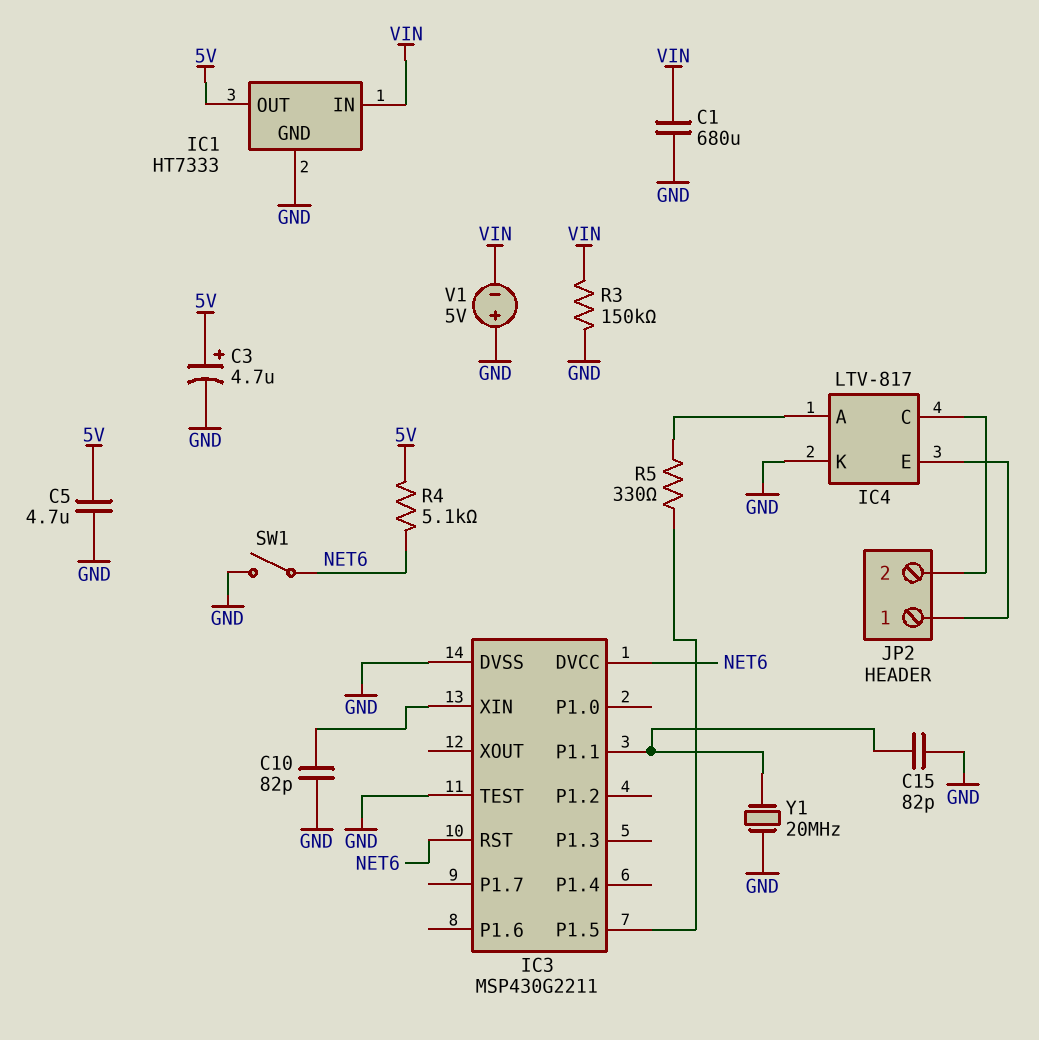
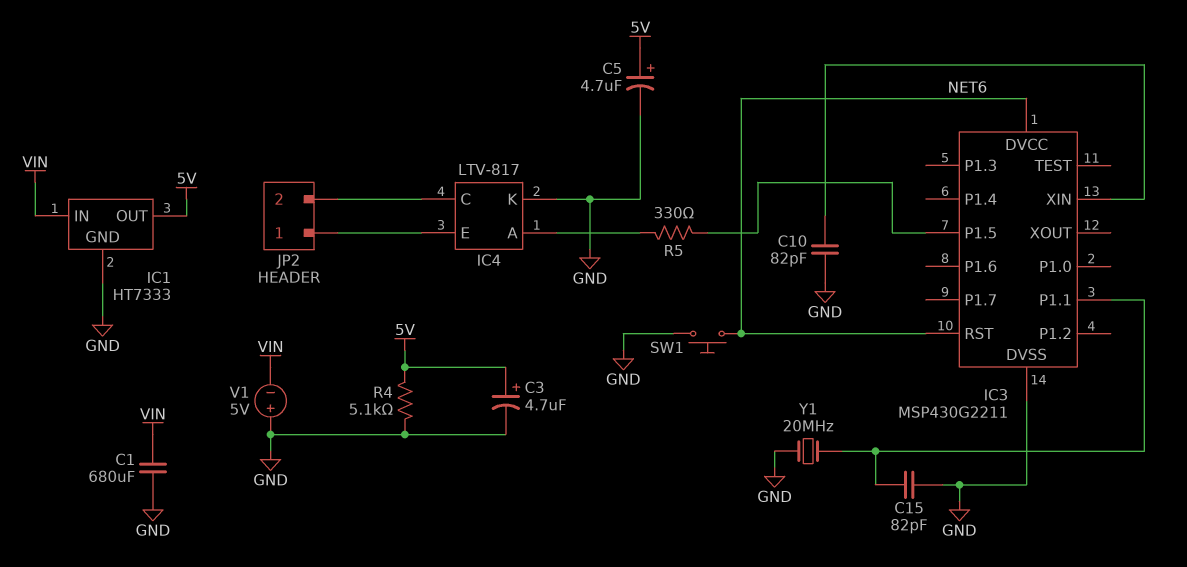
C5: 4.7uF (5V, GND) -> 4.7uF (plus 5V, minus GND)
IC3 pin TEST: GND -> none
R3: 150k (GND, VIN) -> none
R4: 5.1k (5V, NET6) -> 5.1k (5V, GND)
SW1: switch (GND, NET6) -> button (GND, NET6)

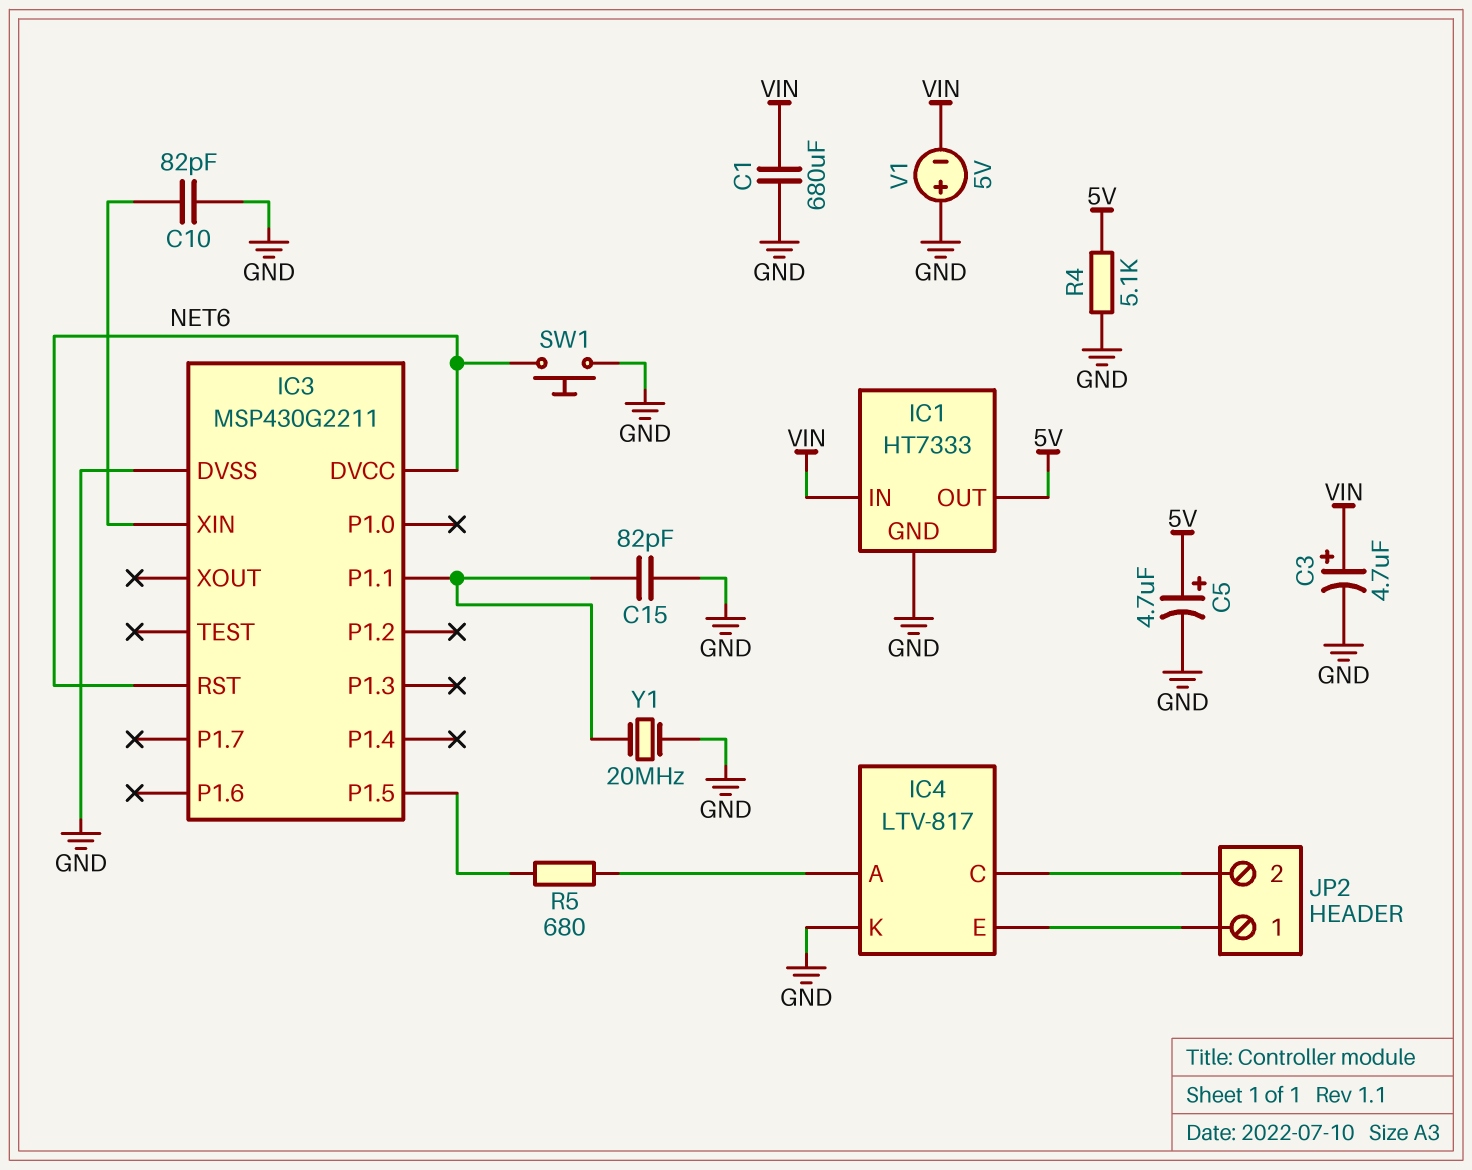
C3: 4.7uF (plus 5V, minus GND) -> 4.7uF (plus VIN, minus GND)
R5: 330 (IC3/P1.5, IC4/A) -> 680 (IC3/P1.5, IC4/A)

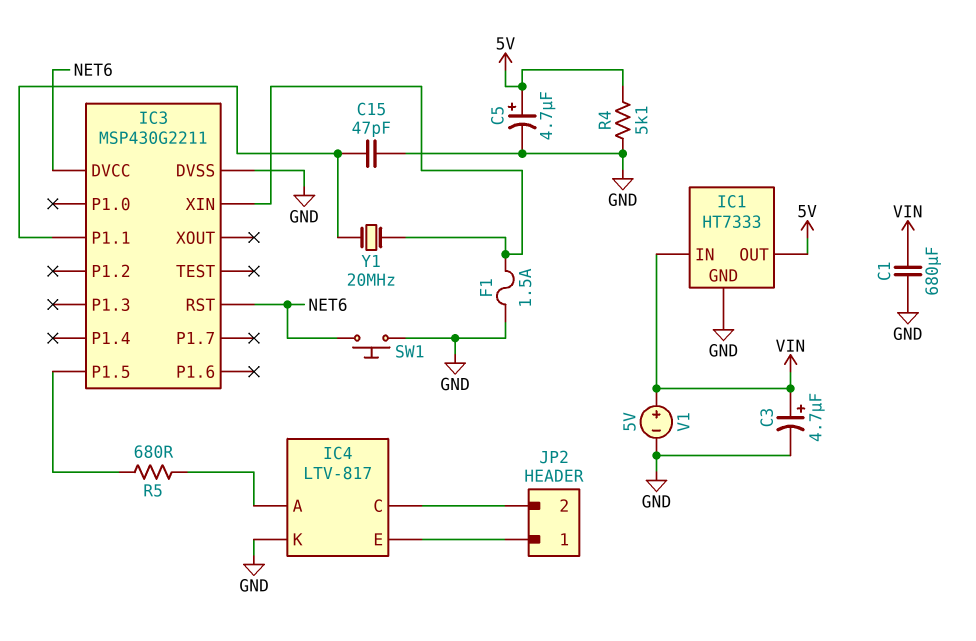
C10: 82pF (GND, IC3/XIN) -> none
C15: 82pF (GND, IC3/P1.1) -> 47pF (GND, IC3/P1.1)
F1: none -> 1.5A (GND, IC3/XIN)
V1: 5V (plus GND, minus VIN) -> 5V (plus VIN, minus GND)
Y1: 20MHz (GND, IC3/P1.1) -> 20MHz (IC3/P1.1, IC3/XIN)

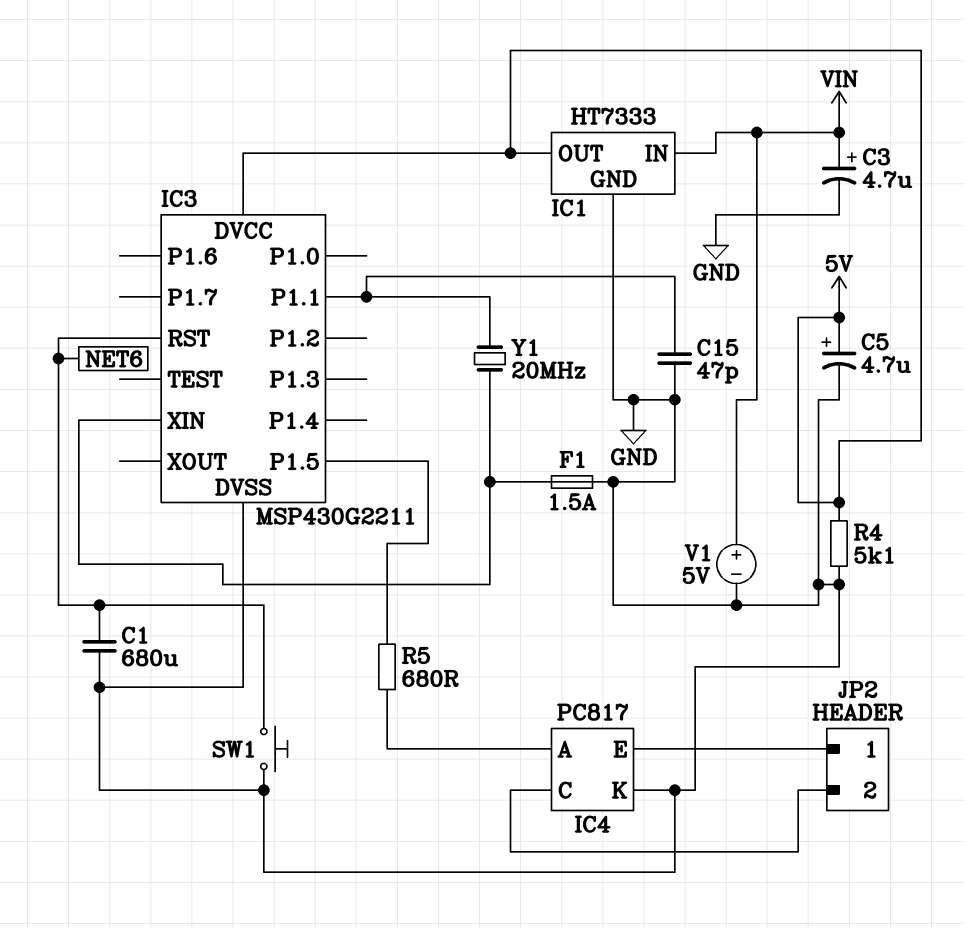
C1: 680uF (GND, VIN) -> 680uF (GND, NET6)
IC3 pin DVCC: NET6 -> 5V
IC4: LTV-817 -> PC817

